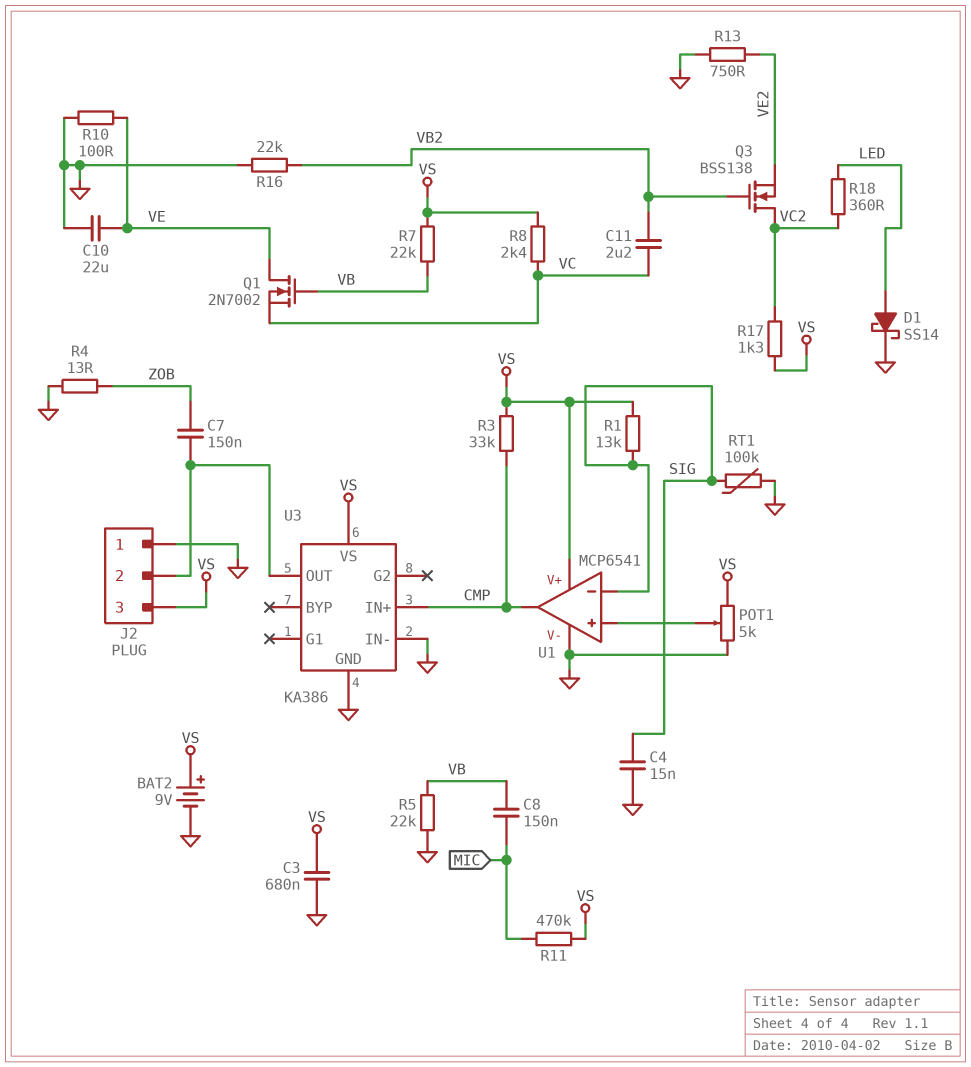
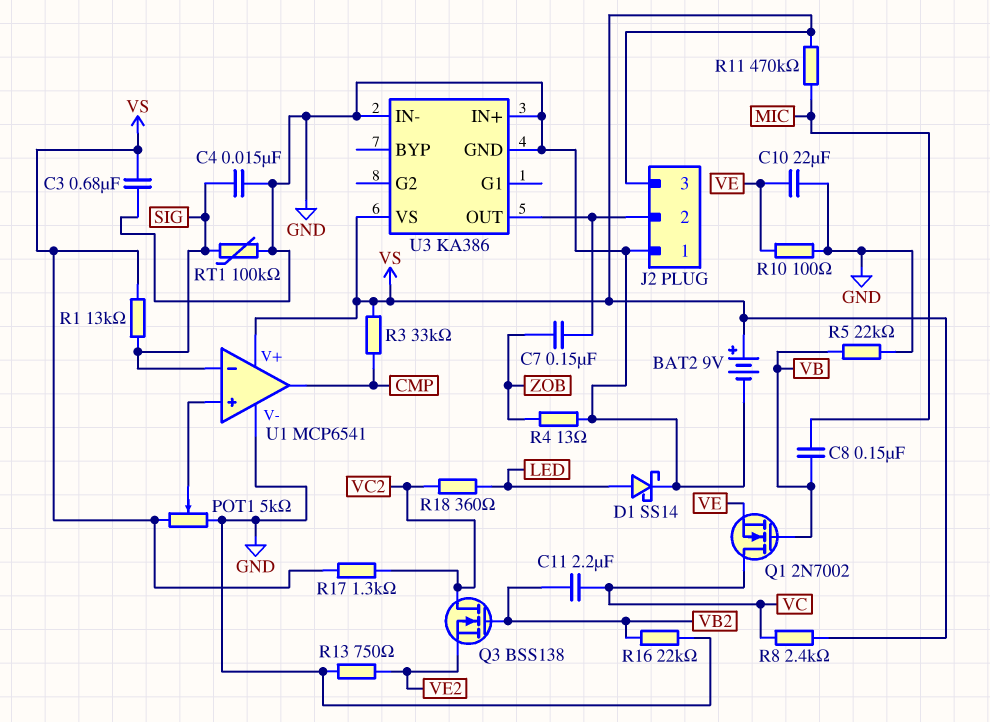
Q1: NMOS 2N7002 (G VB, D VE, S VC) -> NMOS 2N7002 (G VB, D VC, S VE)
R7: 22k (VB, VS) -> none
U3 pin IN+: CMP -> GND

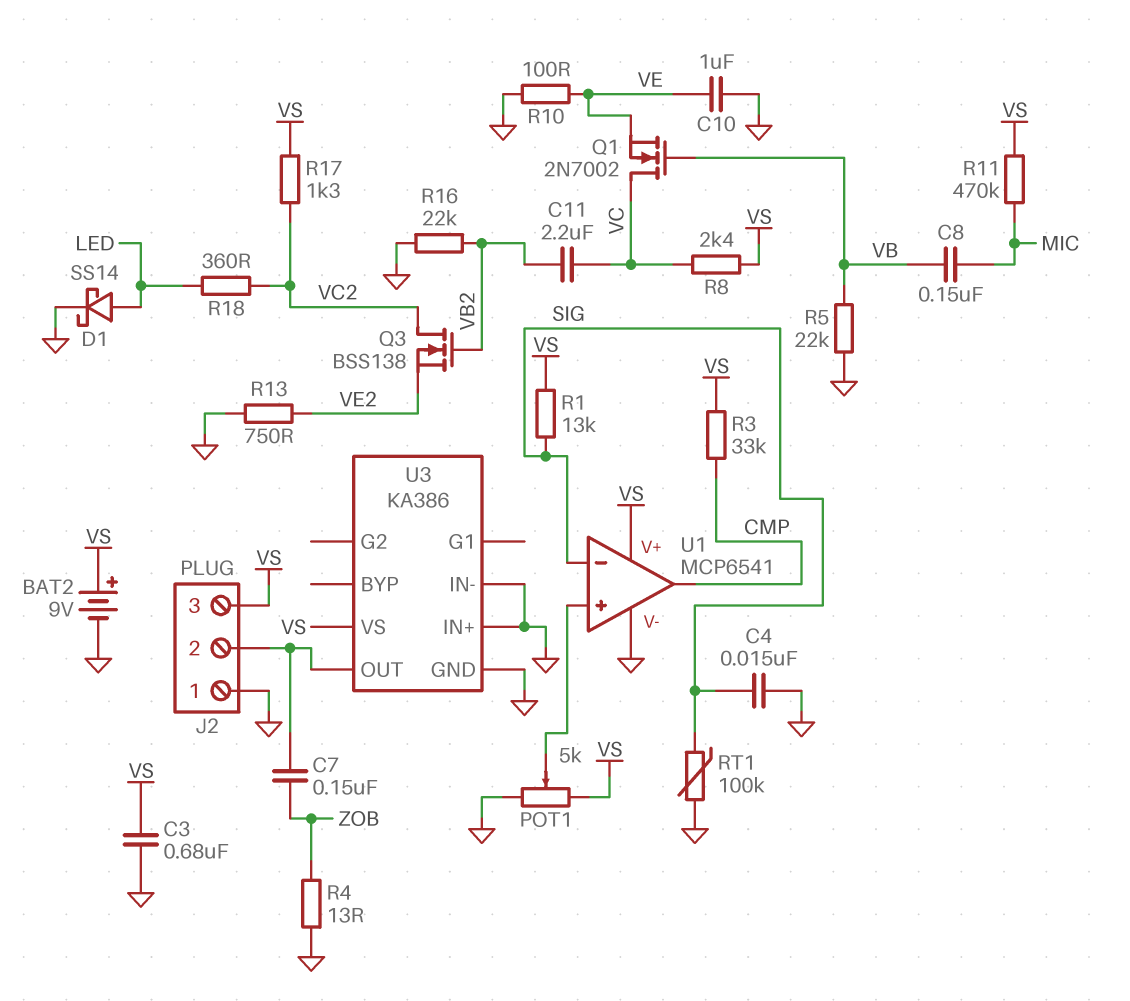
C10: 22uF (GND, VE) -> 1uF (GND, VE)

